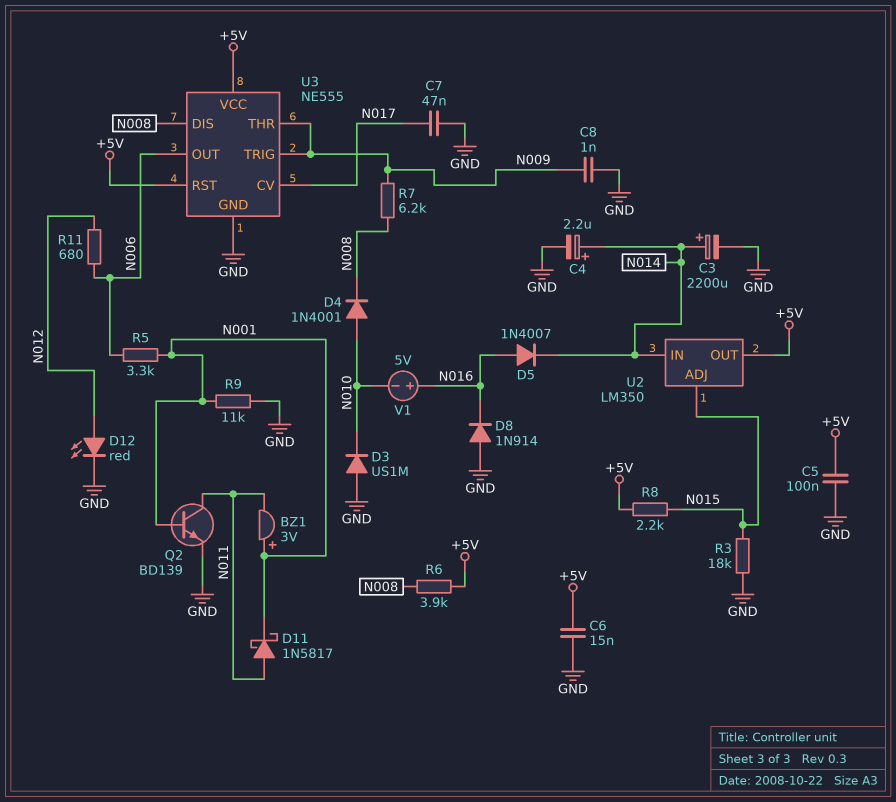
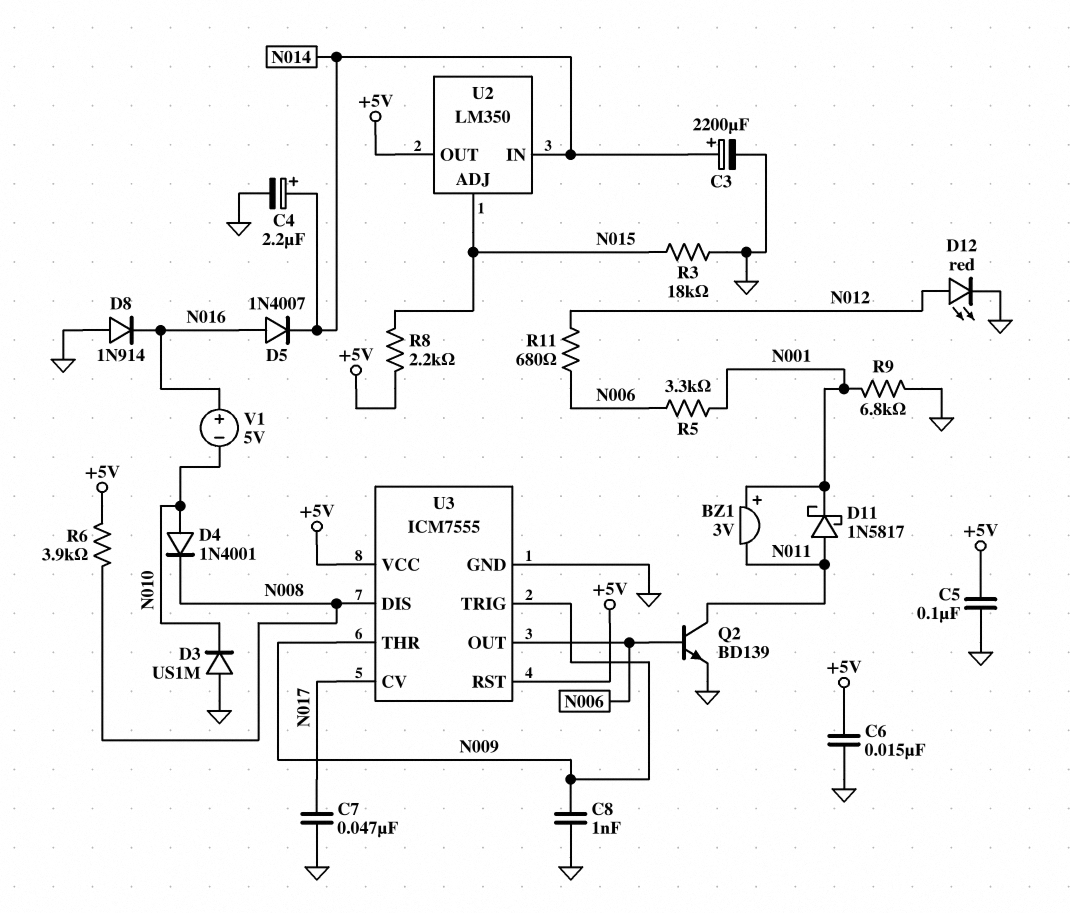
Q2: NPN BD139 (B N001, C N011, E GND) -> NPN BD139 (B N006, C N011, E GND)
R7: 6.2k (N008, N009) -> none
R9: 11k (GND, N001) -> 6.8k (GND, N001)
U3: NE555 -> ICM7555

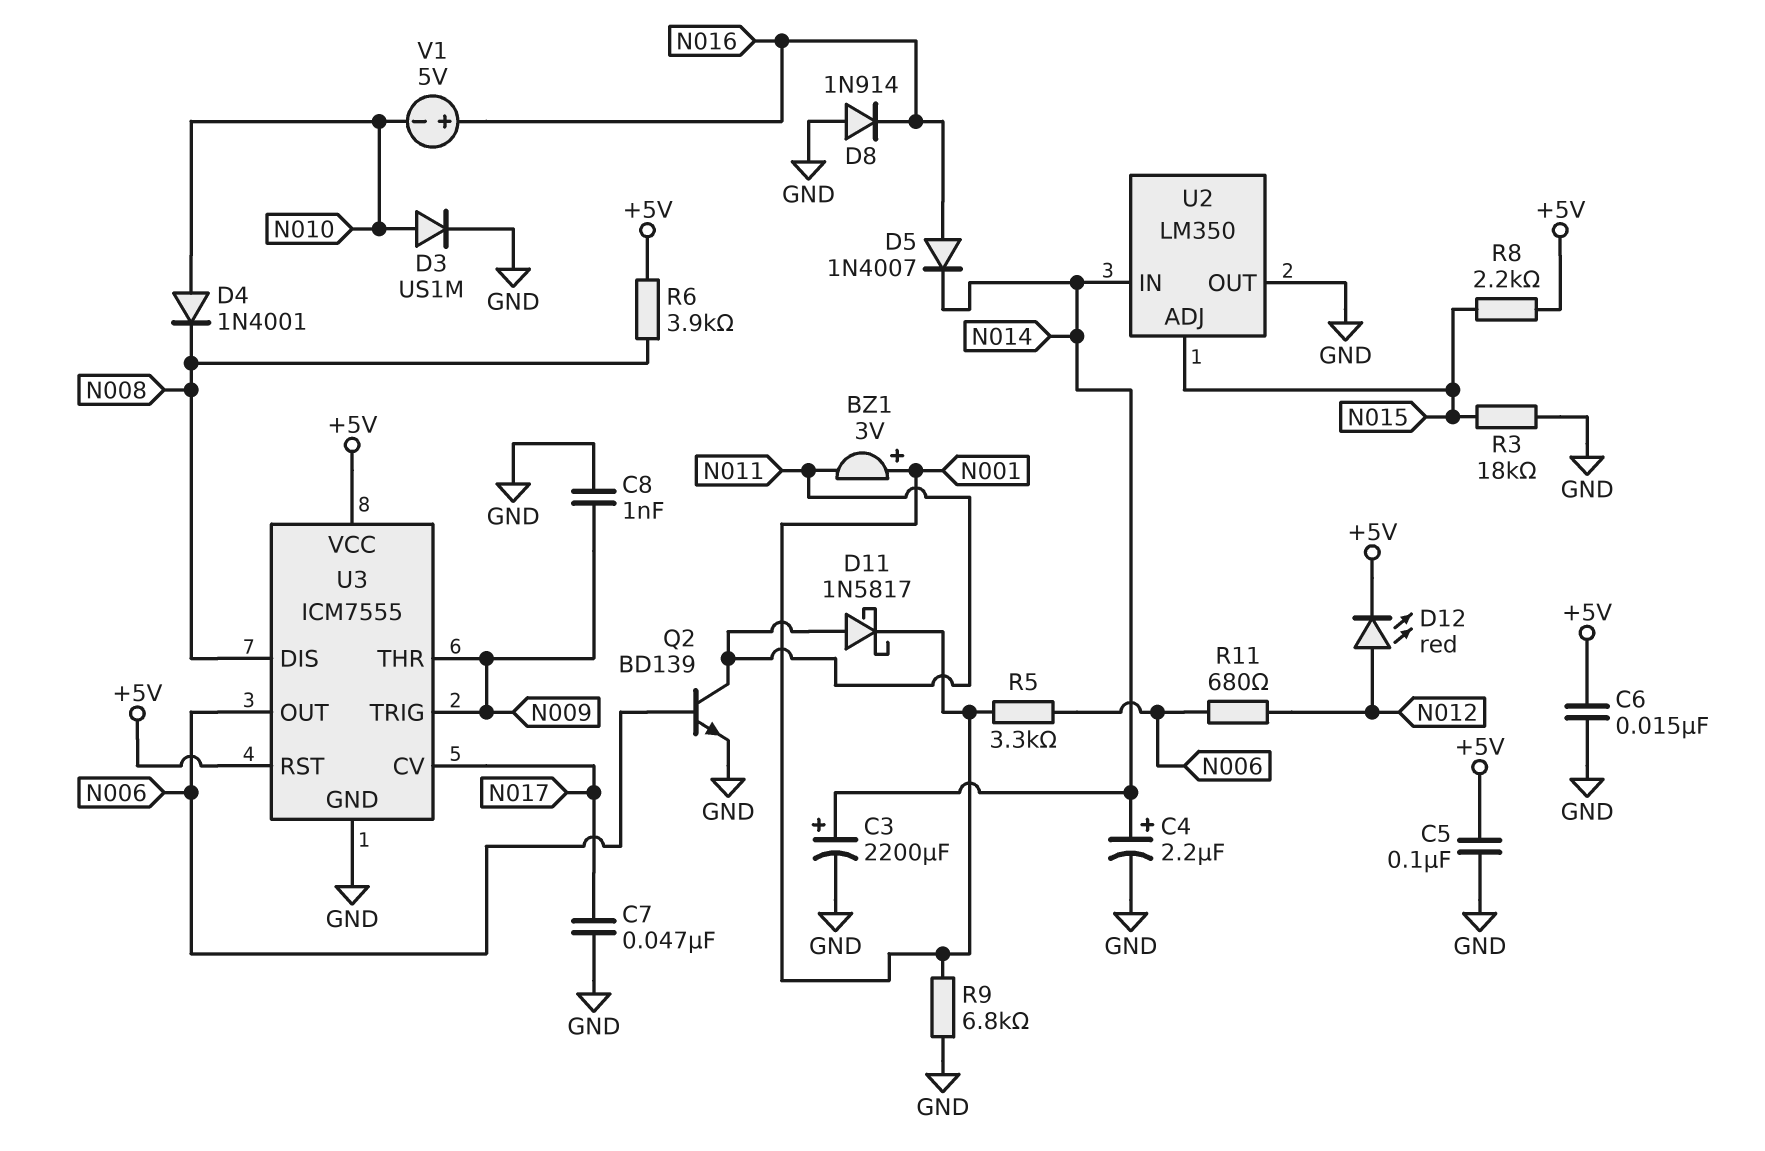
D3: diode US1M (A GND, K N010) -> diode US1M (A N010, K GND)
D12: LED red (A N012, K GND) -> LED red (A N012, K +5V)
U2 pin OUT: +5V -> GND

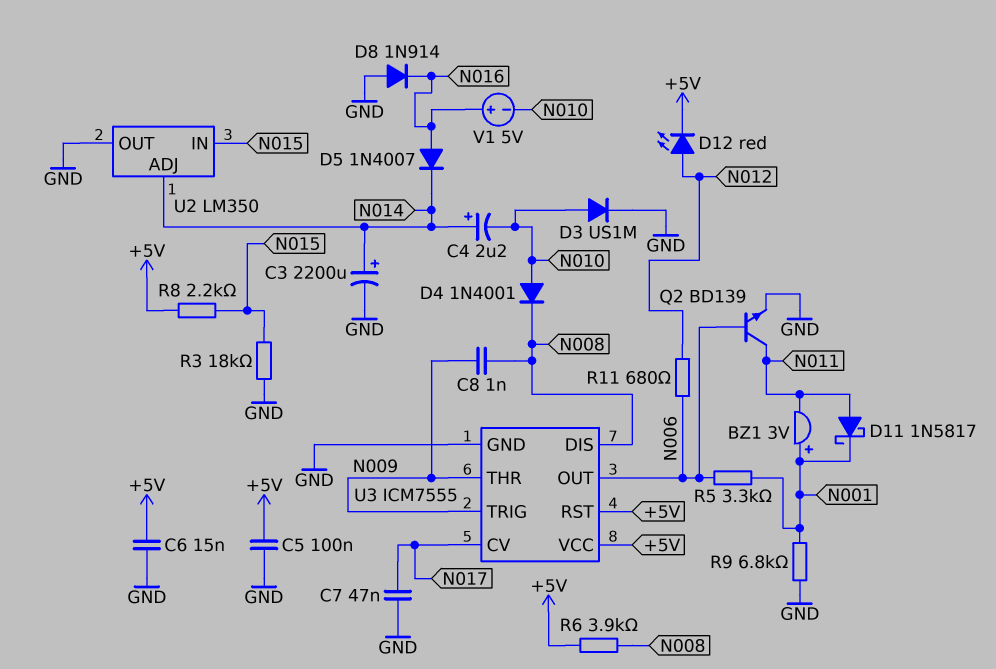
C4: 2.2uF (plus N014, minus GND) -> 2.2uF (plus N014, minus N010)
C8: 1nF (GND, N009) -> 1nF (N008, N009)
U2 pin ADJ: N015 -> N014
U2 pin IN: N014 -> N015

